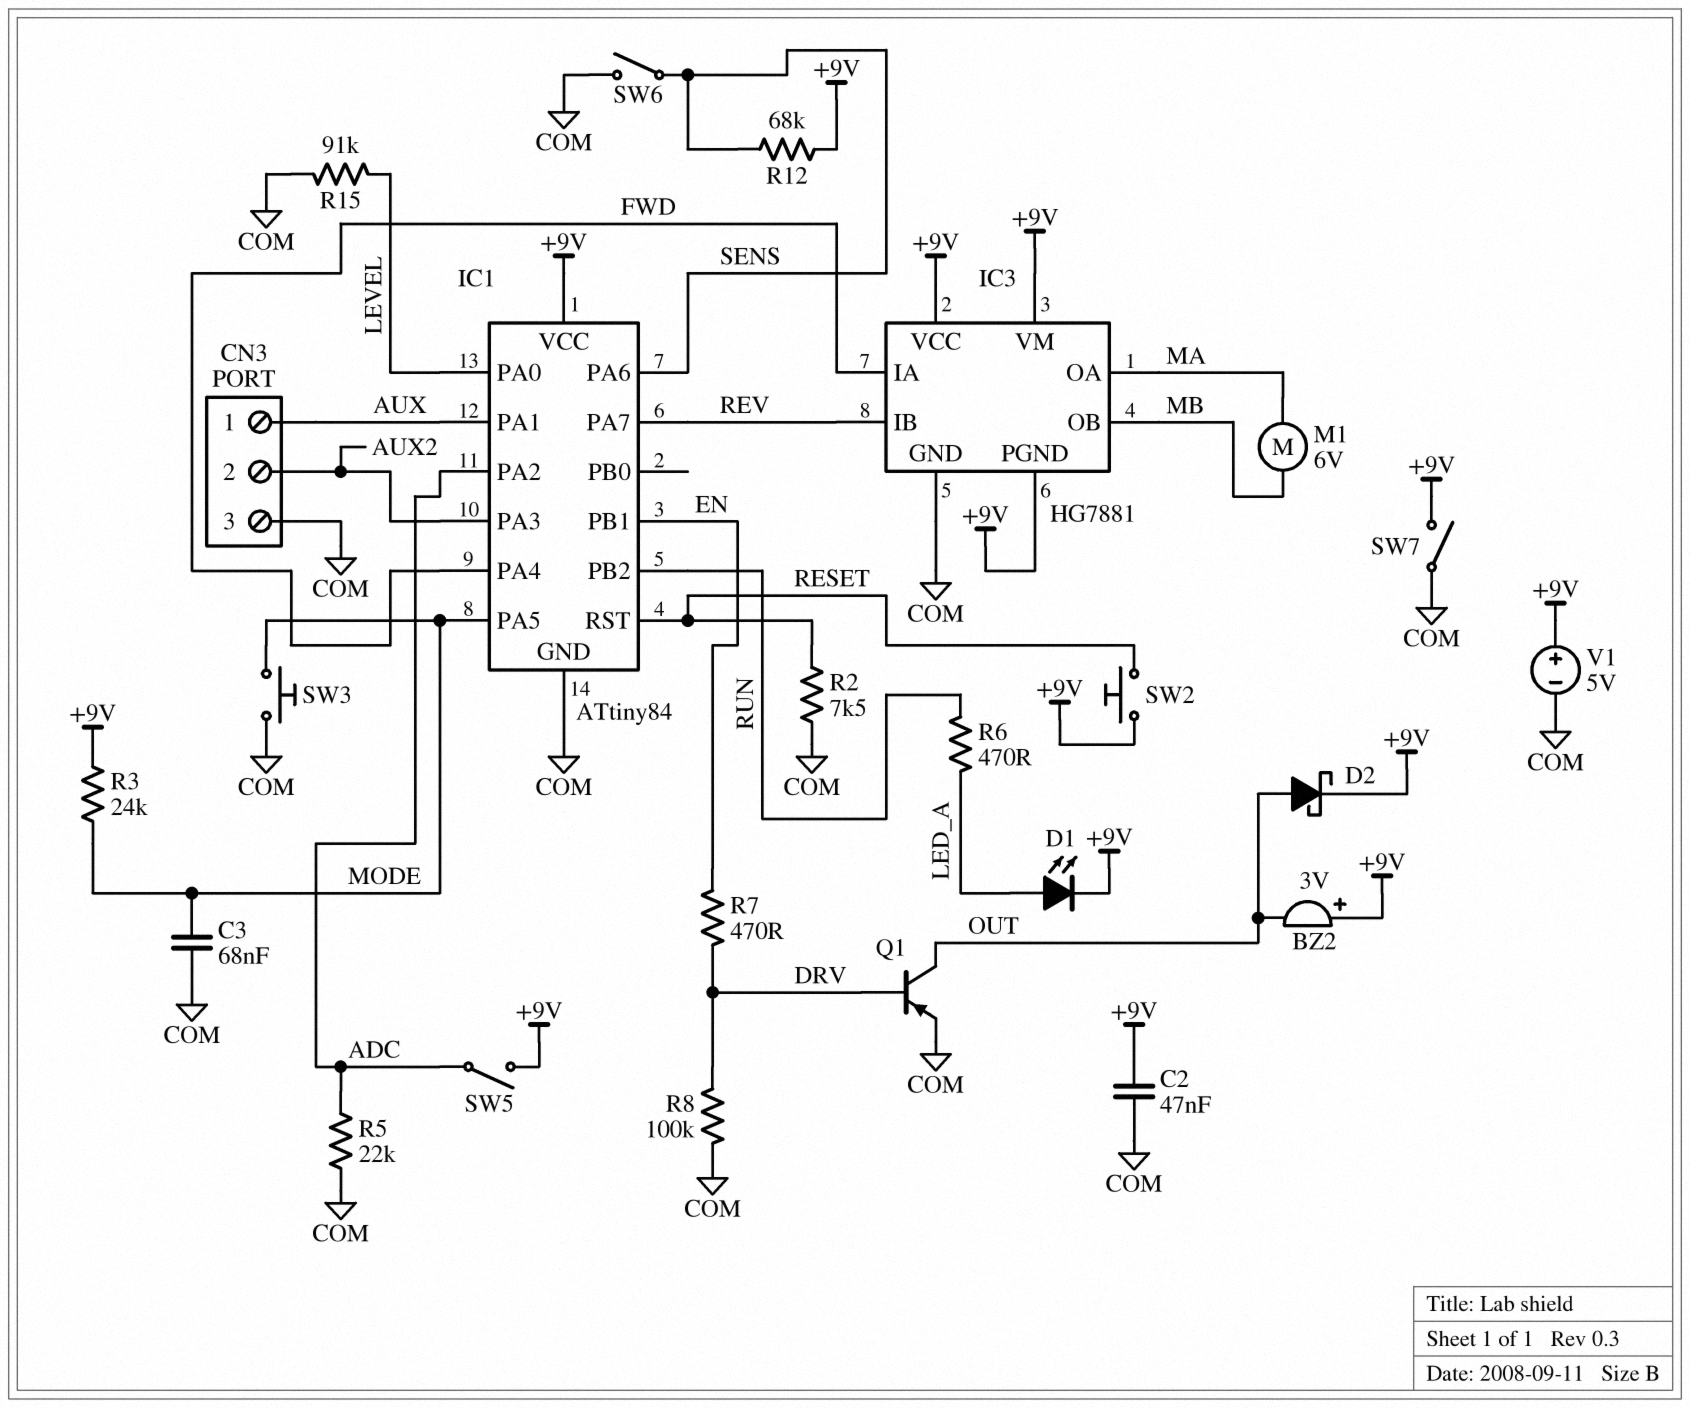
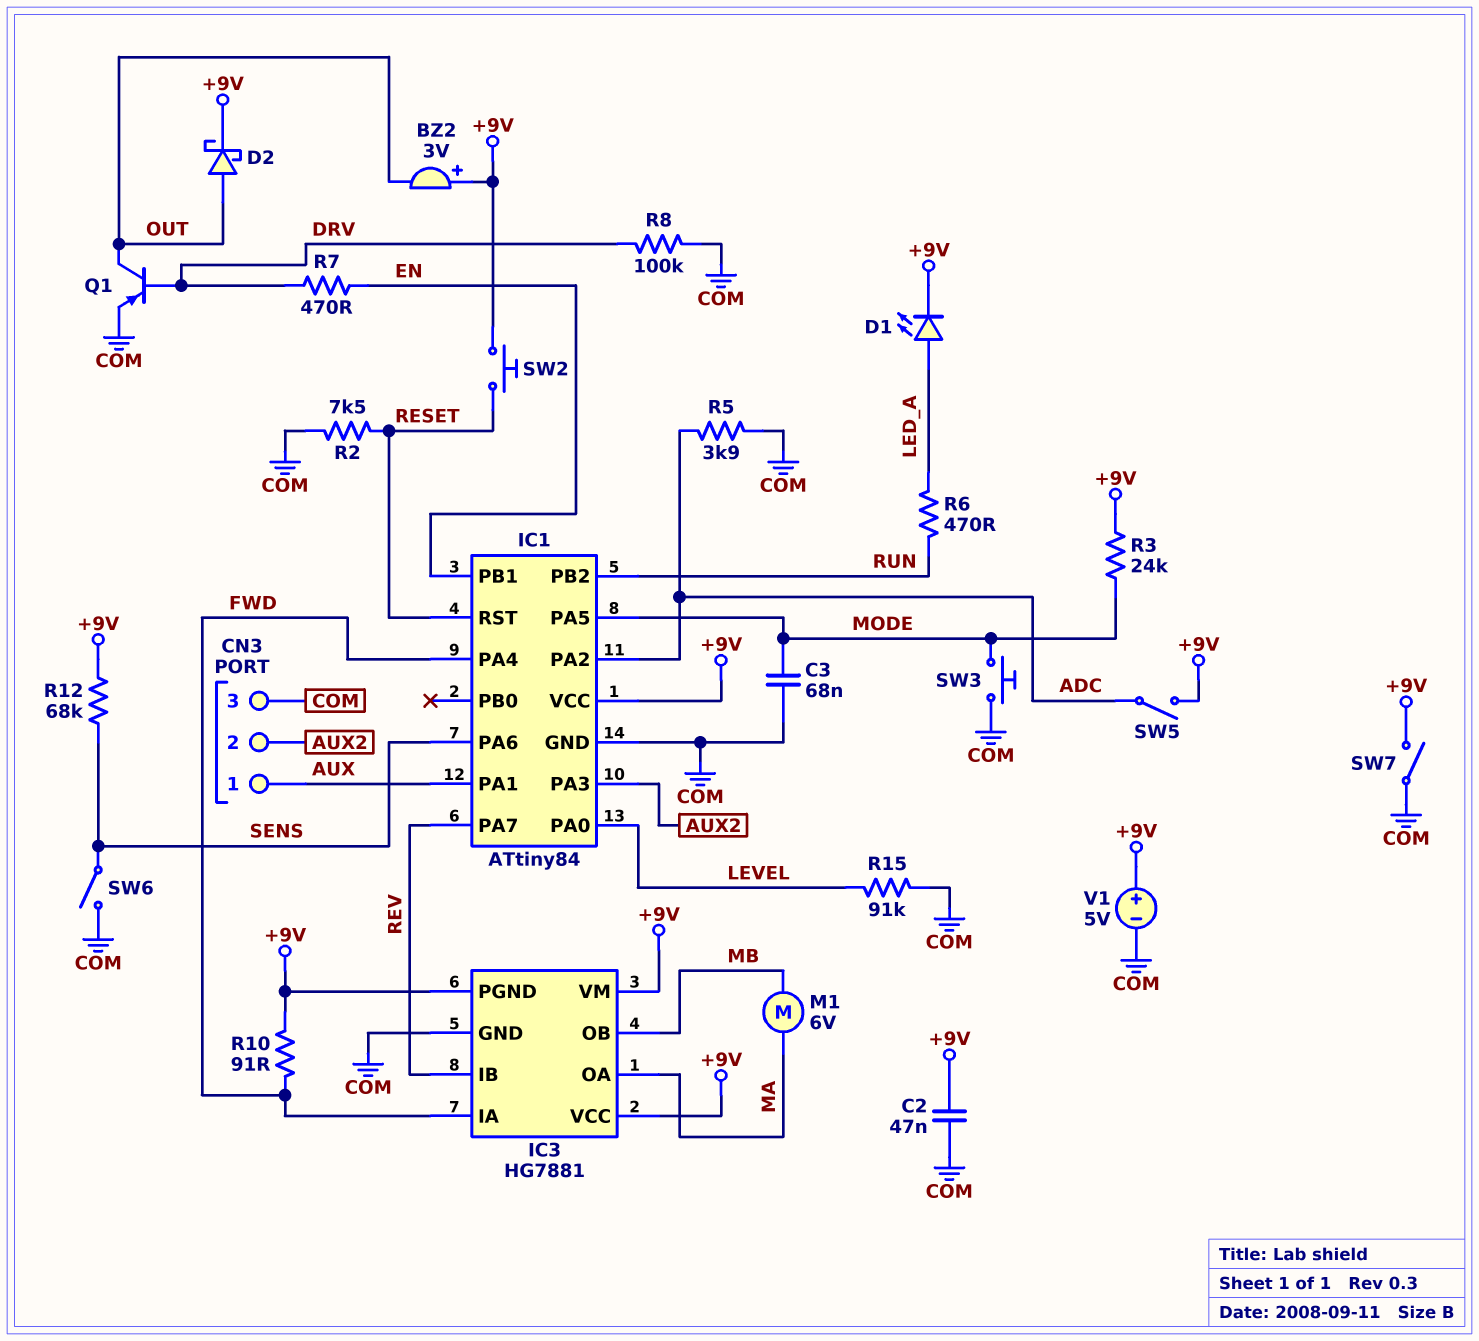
R5: 22k (ADC, COM) -> 3.9k (ADC, COM)
R10: none -> 91 (+9V, FWD)

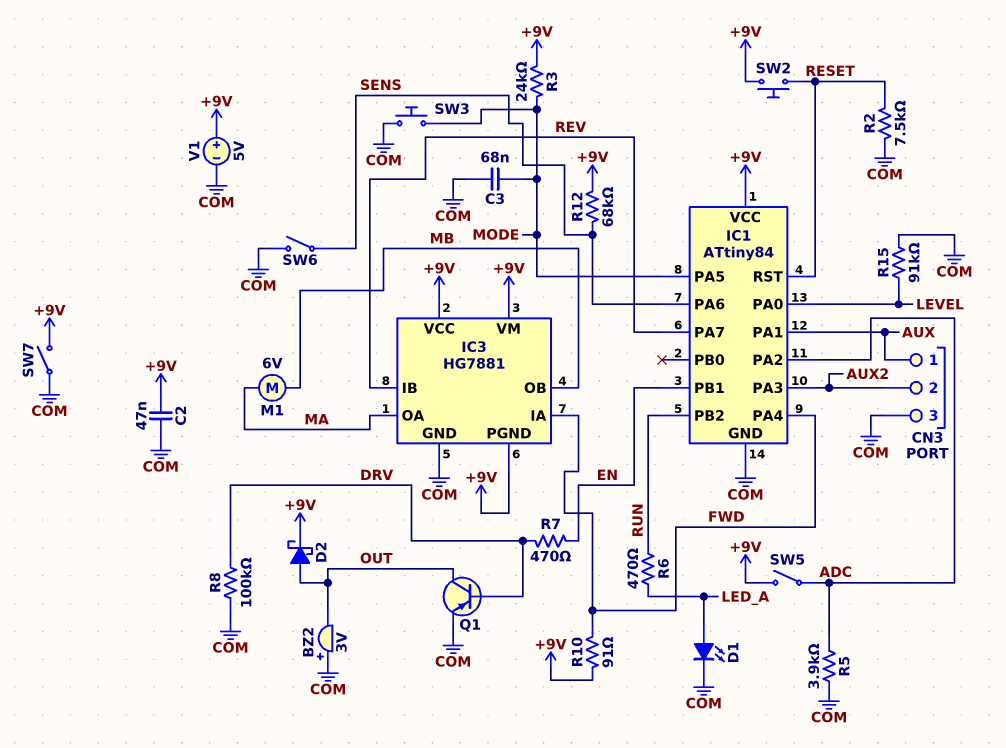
BZ2: buzzer 3V (plus +9V, minus OUT) -> buzzer 3V (plus COM, minus OUT)
D1: LED (A LED_A, K +9V) -> LED (A LED_A, K COM)

